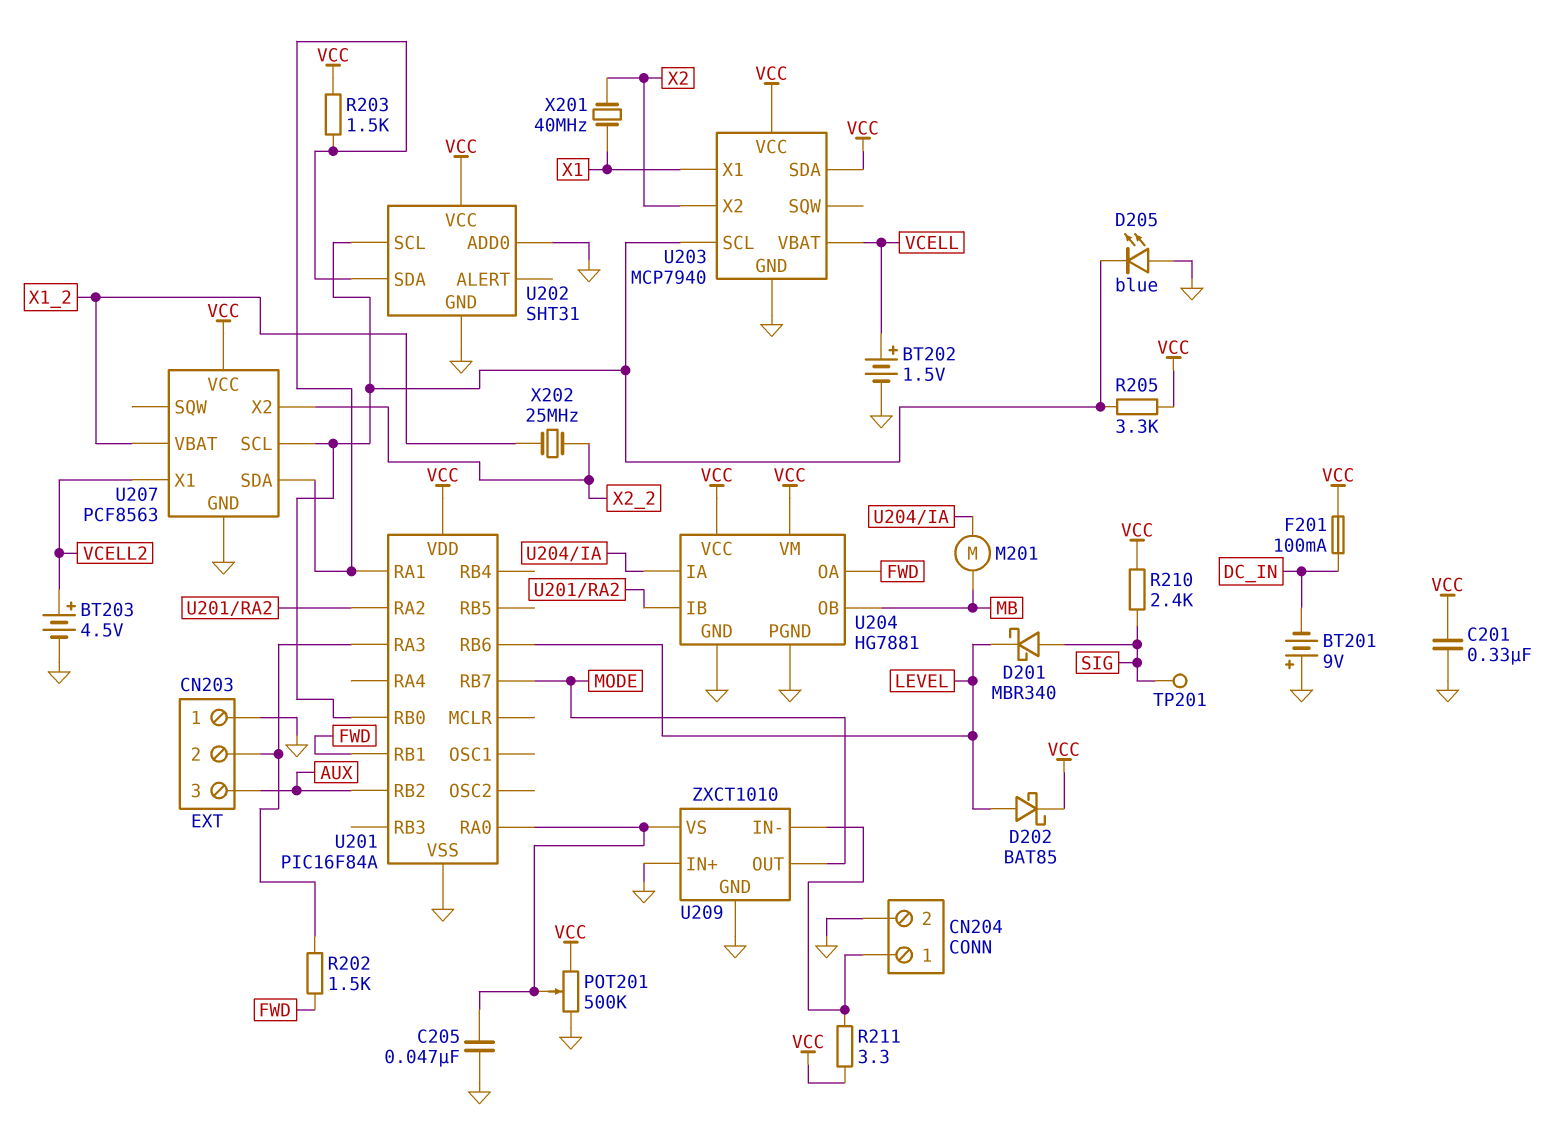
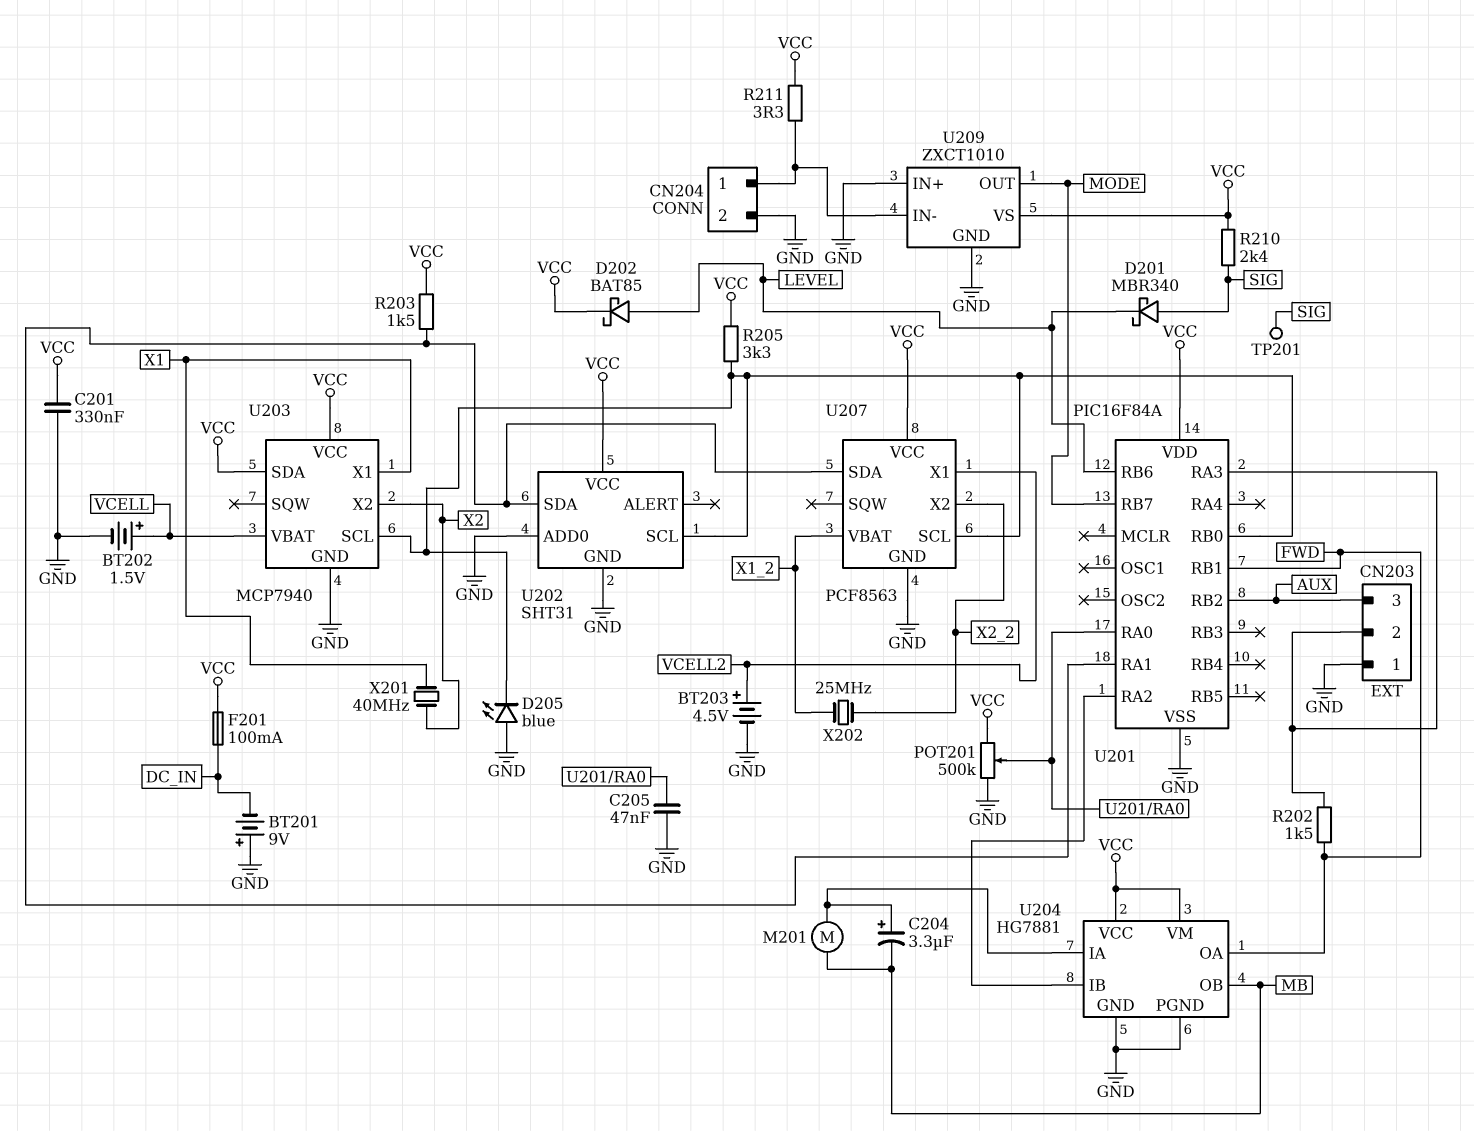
C204: none -> 3.3uF (plus U204/IA, minus MB)
U209 pin VS: U201/RA0 -> VCC

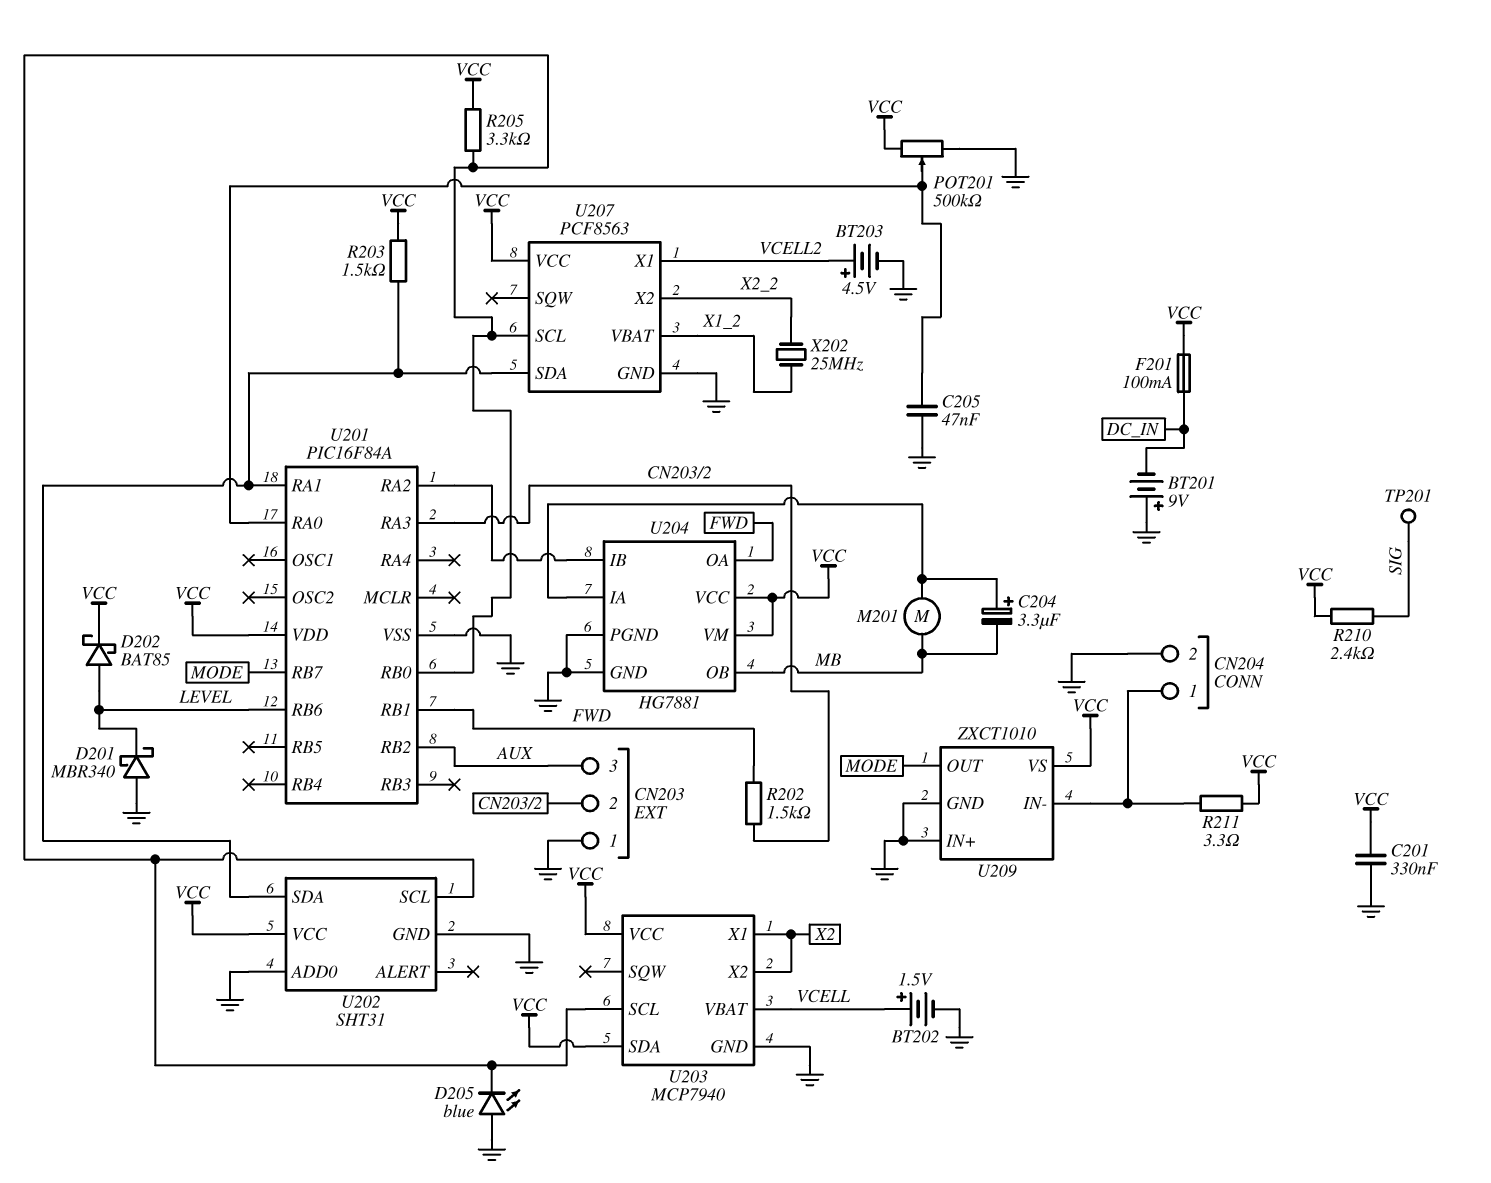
D201: schottky MBR340 (A SIG, K LEVEL) -> schottky MBR340 (A GND, K LEVEL)
U203 pin X1: X1 -> X2
X201: 40MHz (X1, X2) -> none

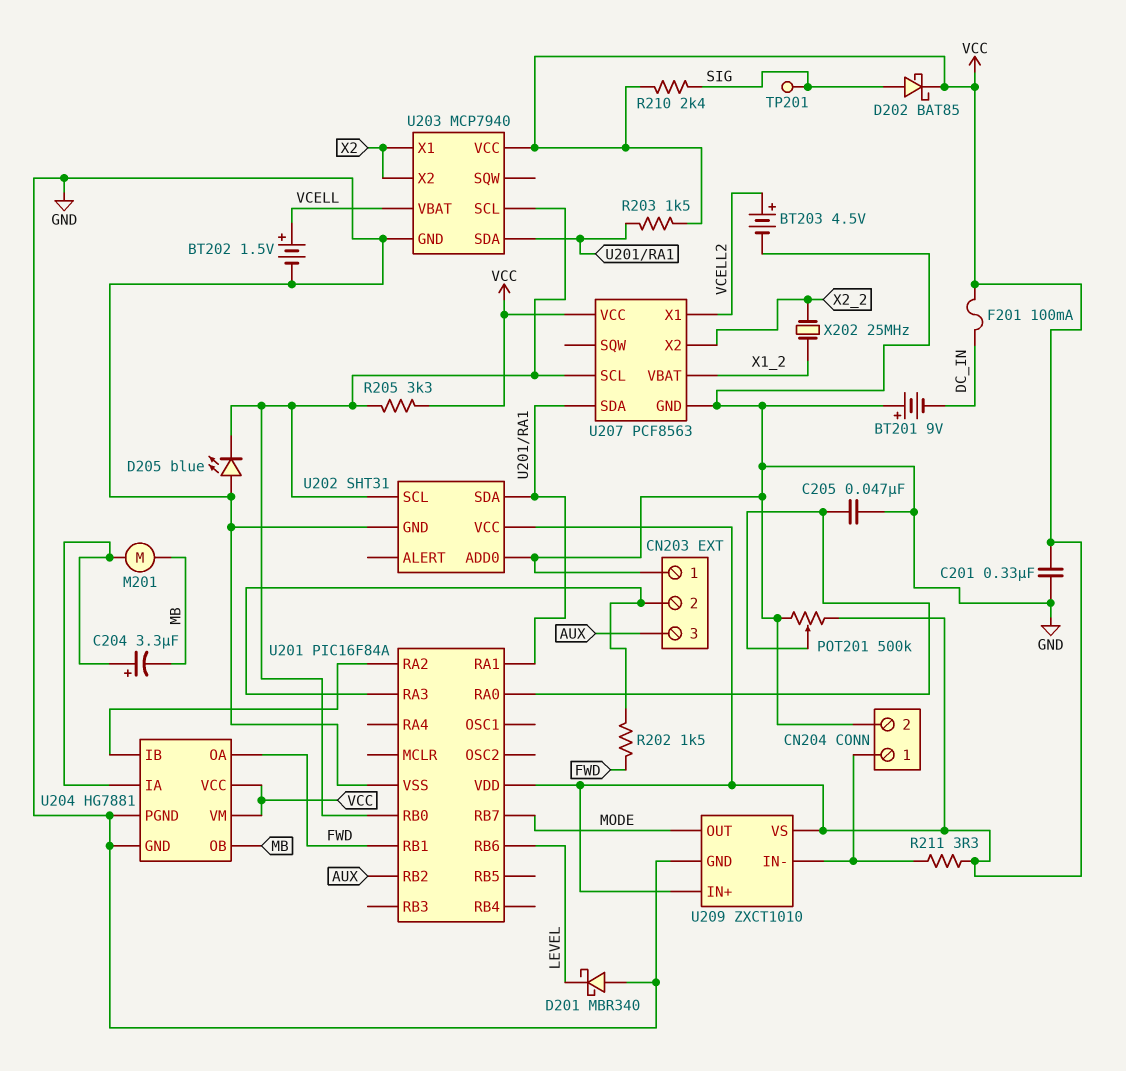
D202: schottky BAT85 (A LEVEL, K VCC) -> schottky BAT85 (A SIG, K VCC)
U203 pin SDA: VCC -> U201/RA1
U209 pin IN+: GND -> VCC

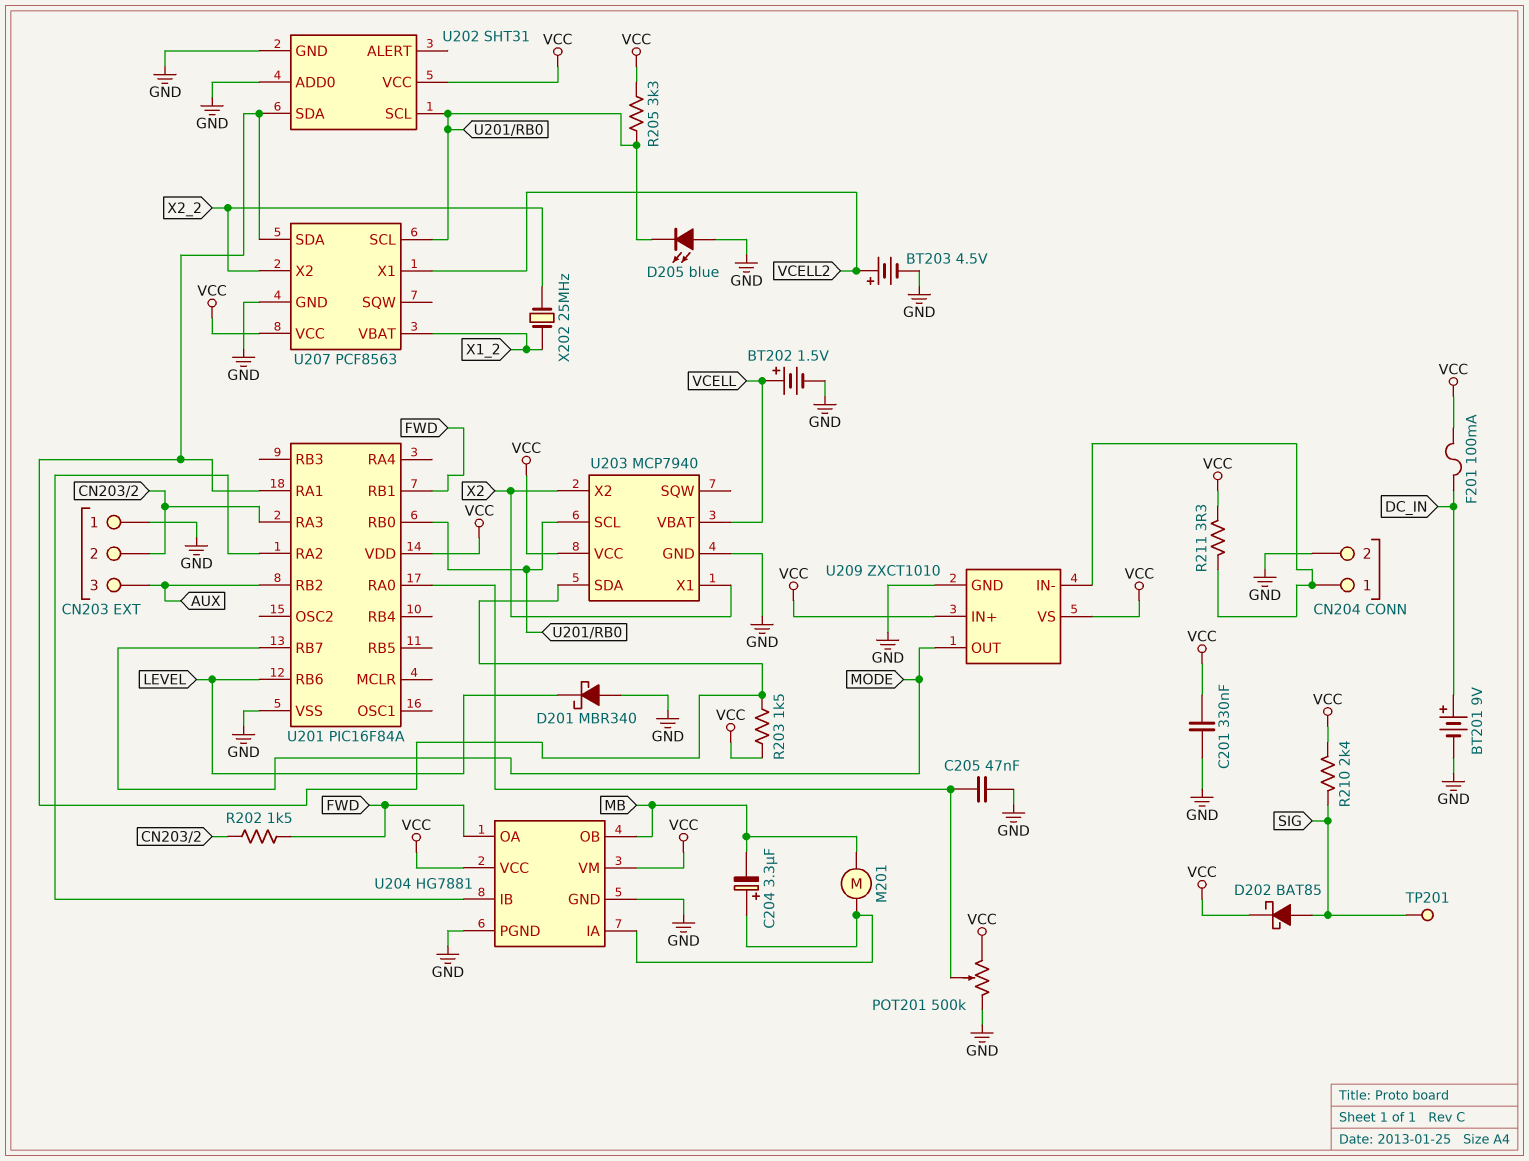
BT201: 9V (plus GND, minus DC_IN) -> 9V (plus DC_IN, minus GND)

